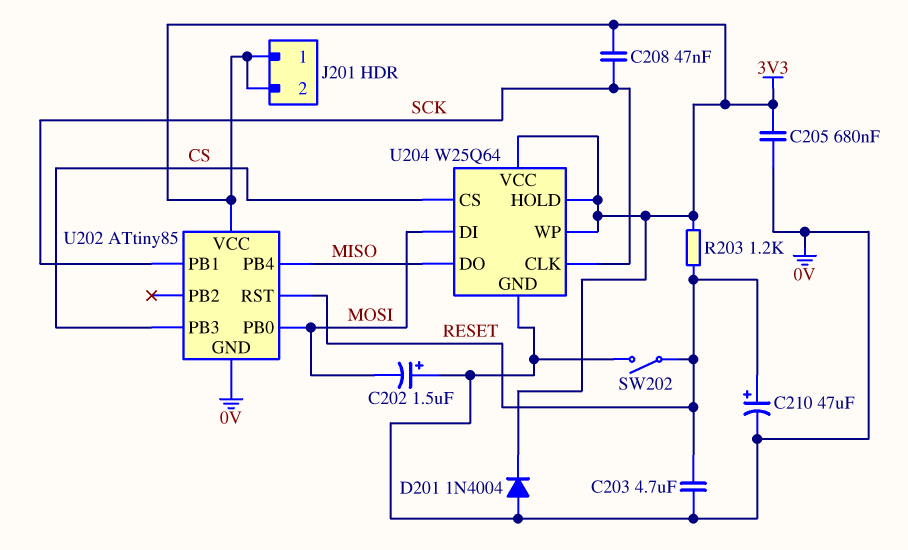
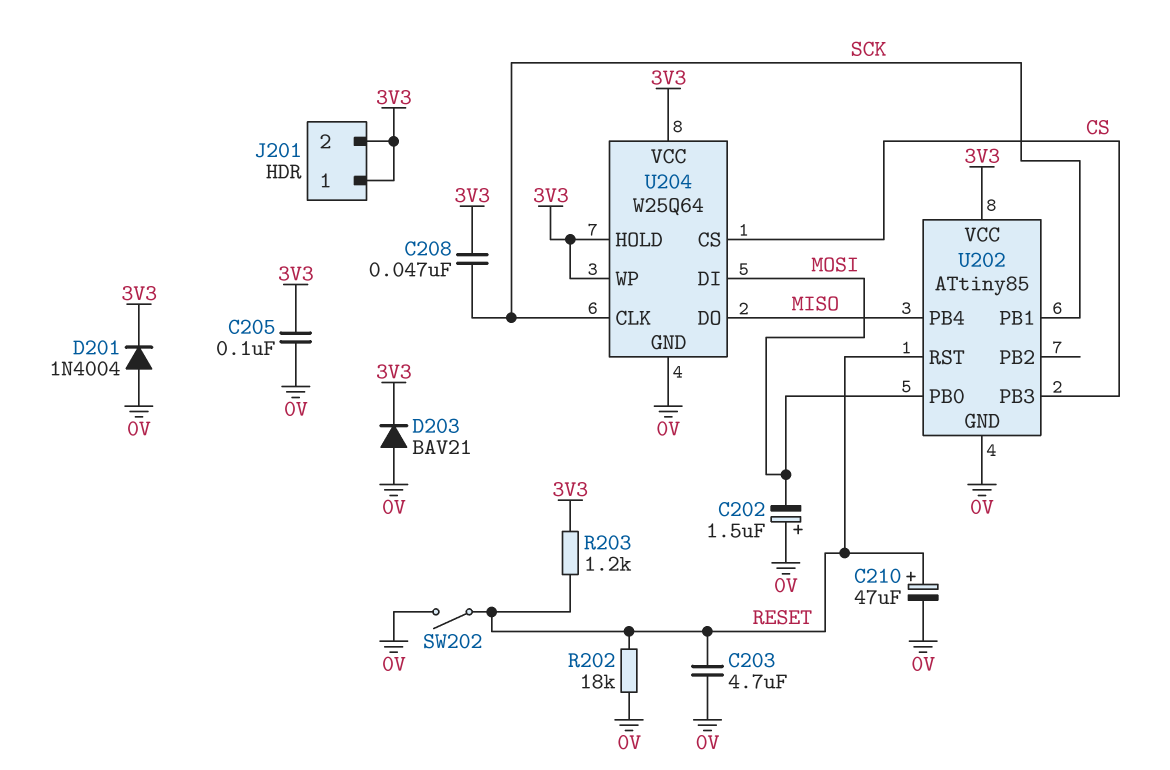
C205: 680nF (0V, 3V3) -> 100nF (0V, 3V3)
D203: none -> diode BAV21 (A 0V, K 3V3)
R202: none -> 18k (0V, RESET)

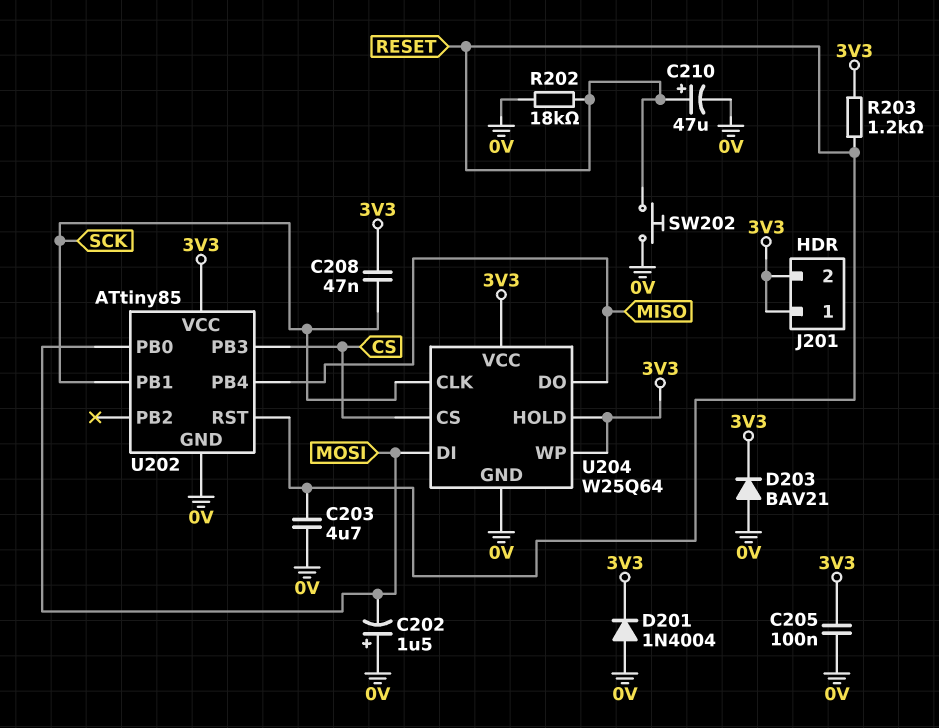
SW202: switch (0V, RESET) -> button (0V, RESET)

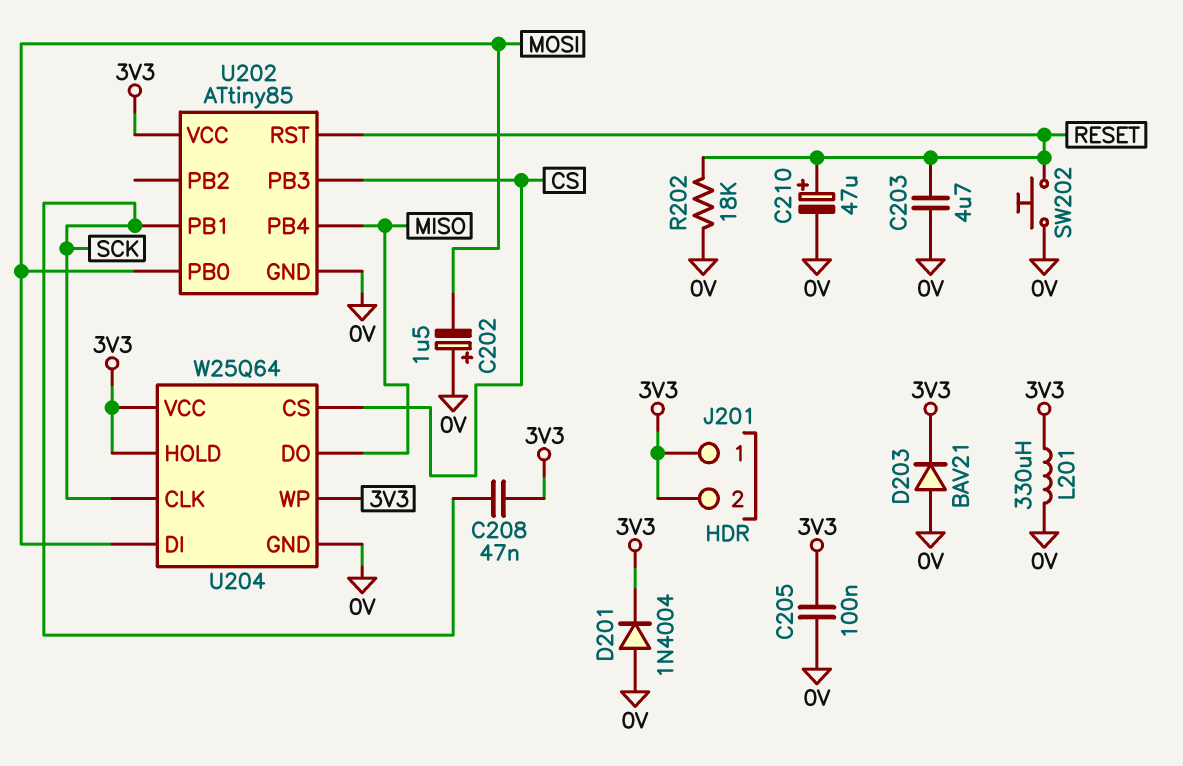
L201: none -> 330uH (0V, 3V3)
R203: 1.2k (3V3, RESET) -> none

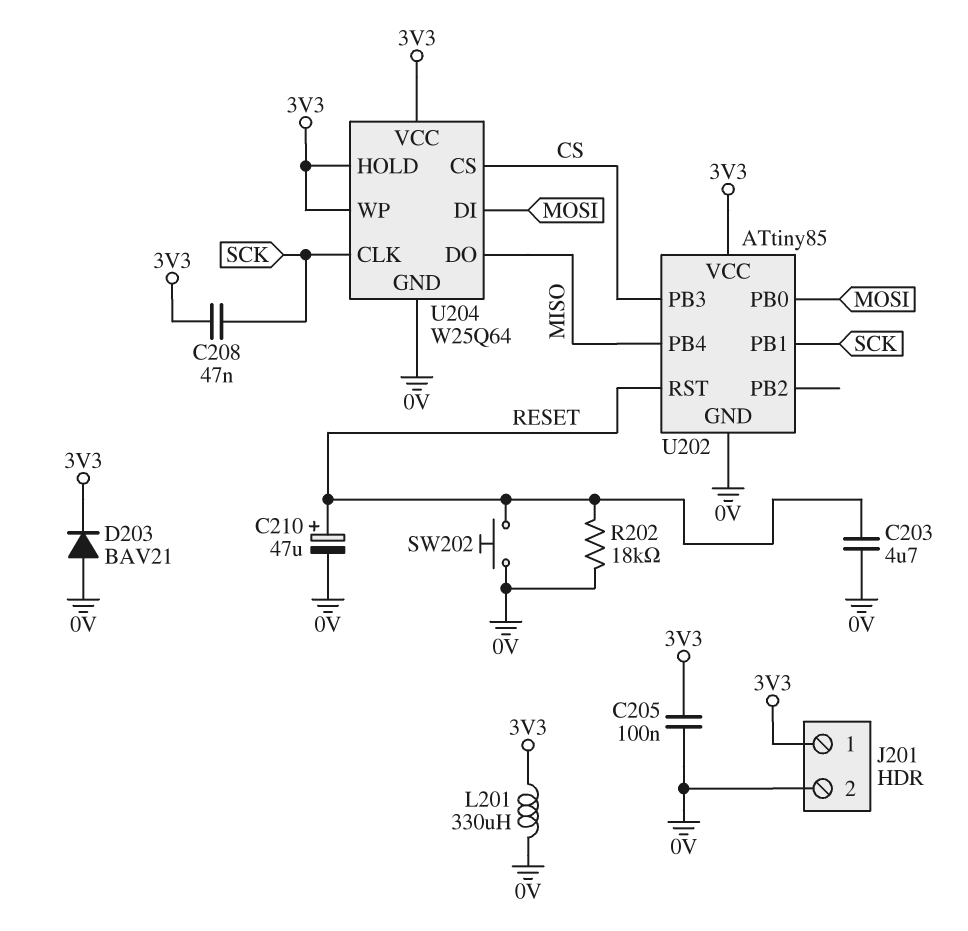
C202: 1.5uF (plus 0V, minus MOSI) -> none
D201: diode 1N4004 (A 0V, K 3V3) -> none
J201 pin 2: 3V3 -> 0V

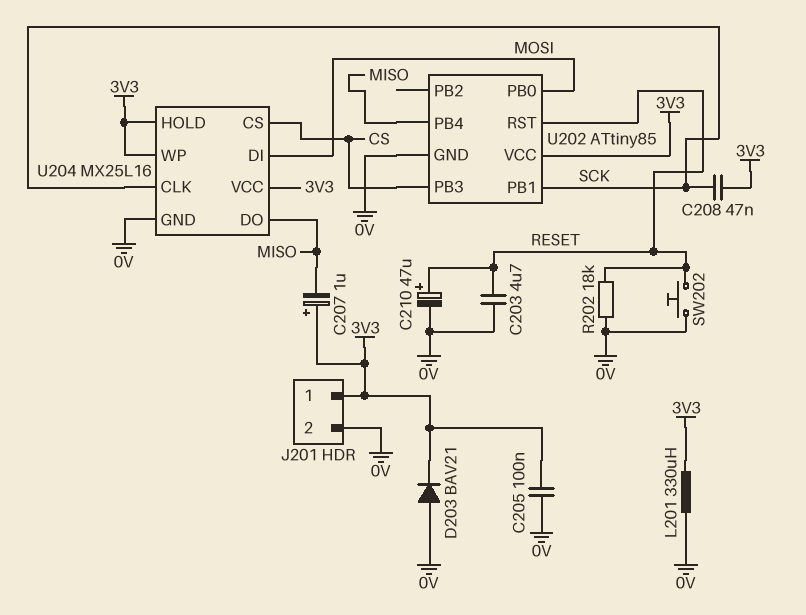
C207: none -> 1uF (plus 3V3, minus MISO)
U204: W25Q64 -> MX25L16

